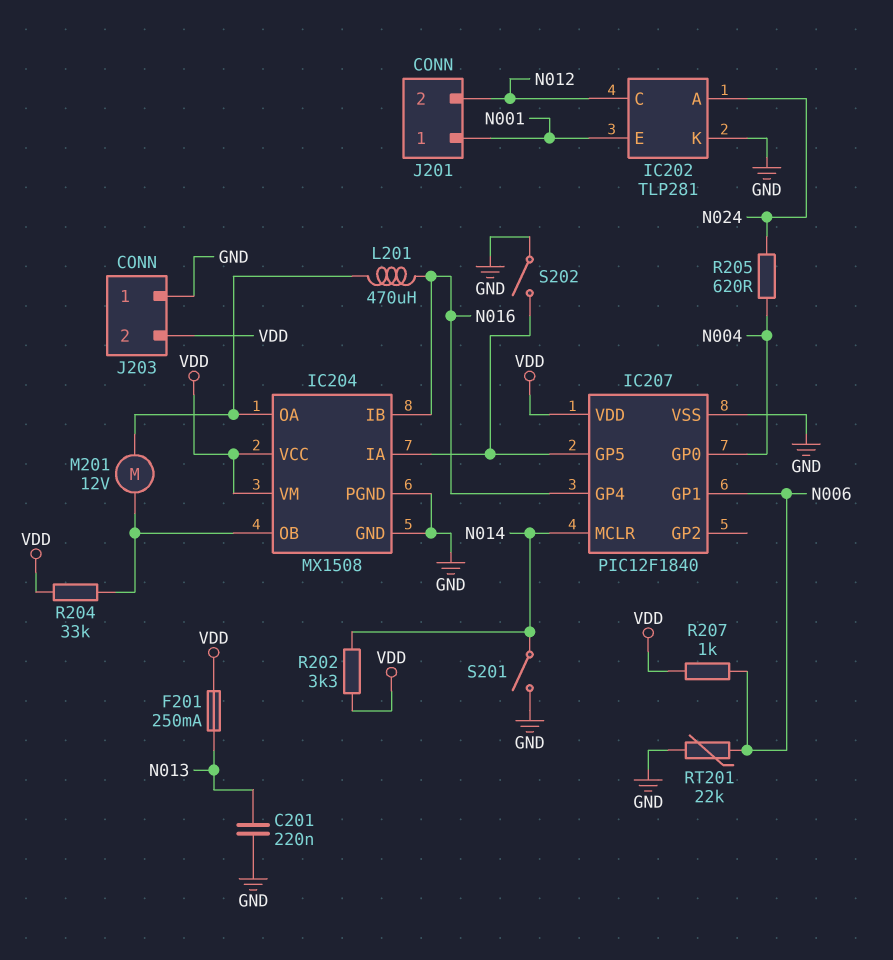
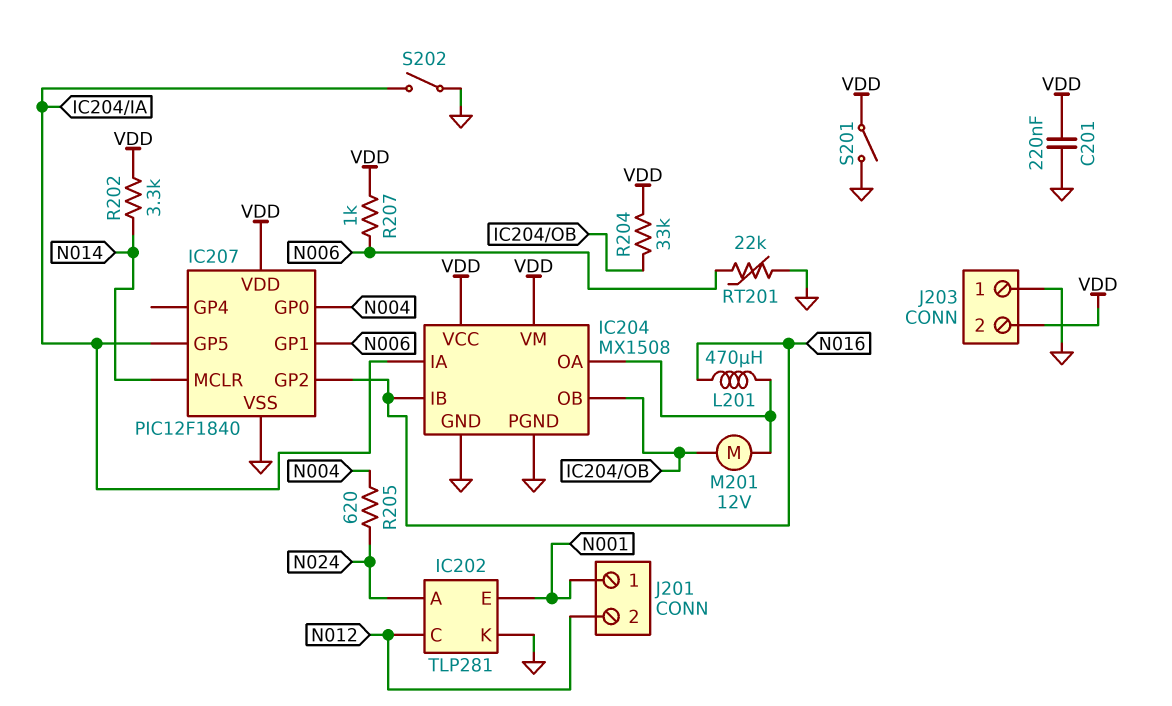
C201: 220nF (GND, N013) -> 220nF (GND, VDD)
F201: 250mA (N013, VDD) -> none
IC207 pin GP2: none -> N016
IC207 pin GP4: N016 -> none
S201: switch (GND, N014) -> switch (GND, VDD)

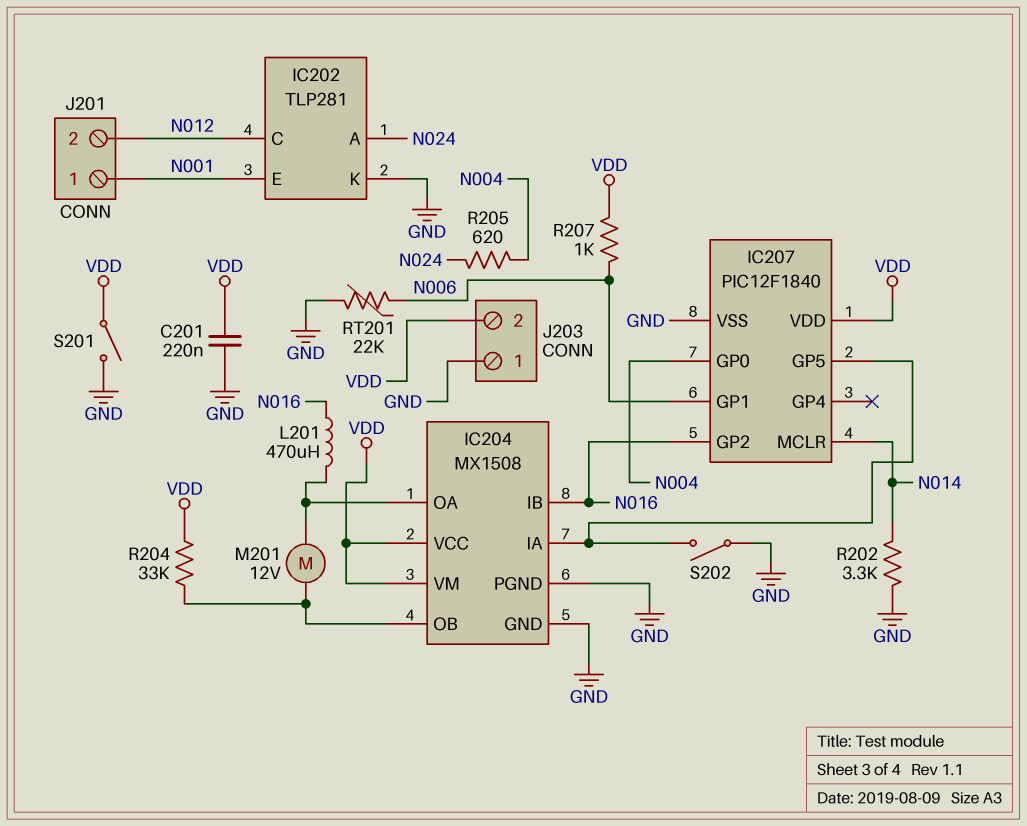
R202: 3.3k (N014, VDD) -> 3.3k (GND, N014)

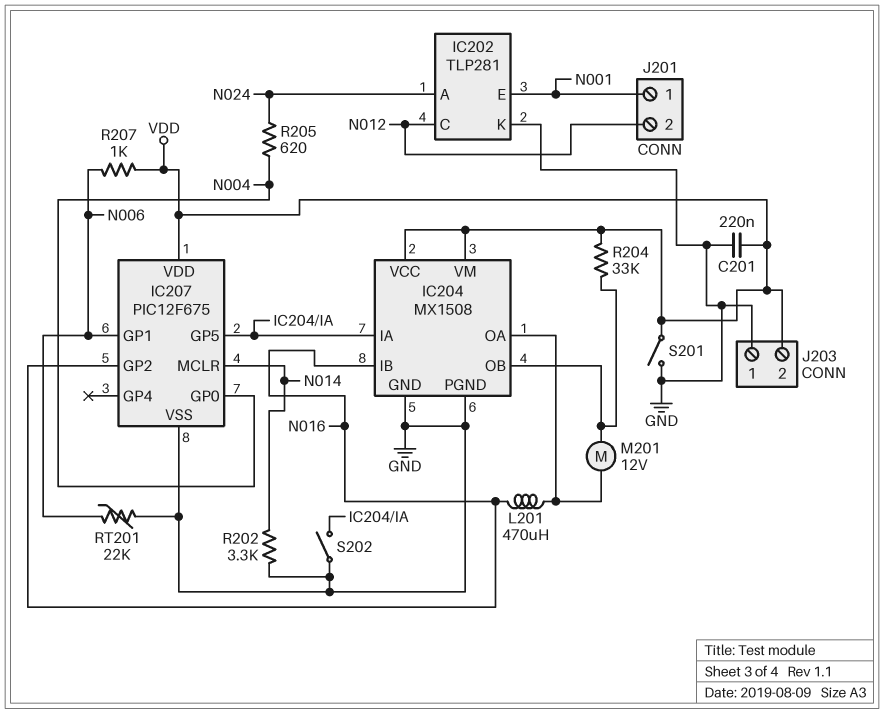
IC207: PIC12F1840 -> PIC12F675

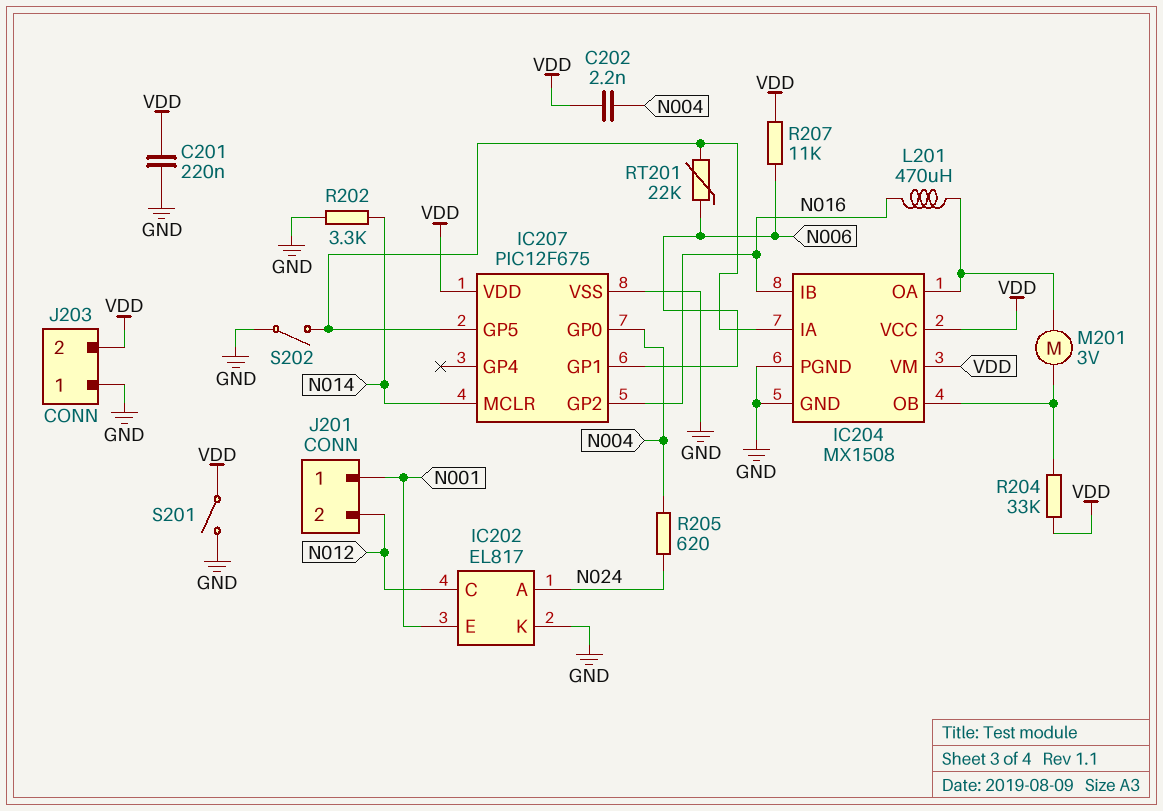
C202: none -> 2.2nF (N004, VDD)
IC202: TLP281 -> EL817
M201: motor 12V (IC204/OA, IC204/OB) -> motor 3V (IC204/OA, IC204/OB)
R207: 1k (N006, VDD) -> 11k (N006, VDD)
RT201: 22k (GND, N006) -> 22k (IC204/IA, N006)

